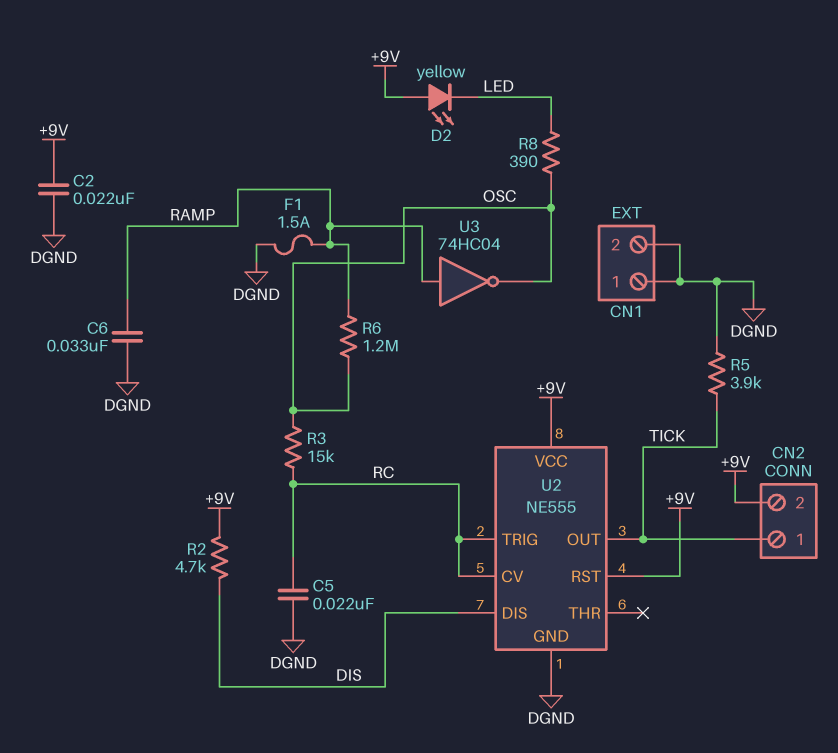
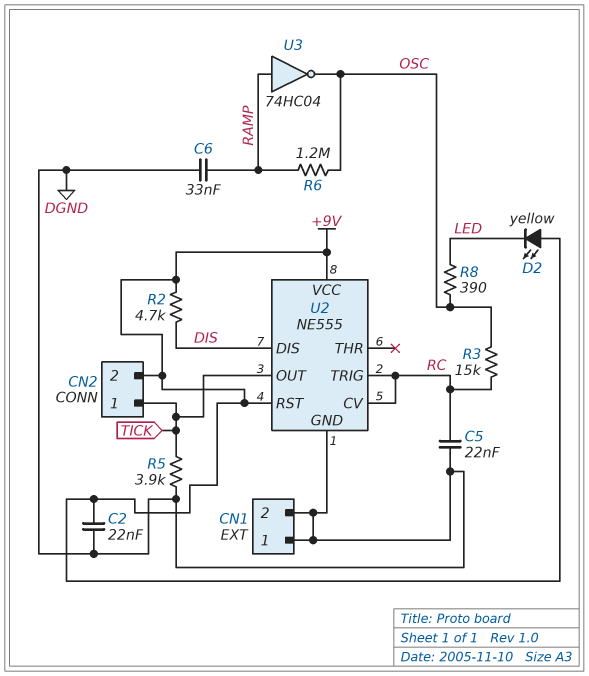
F1: 1.5A (DGND, RAMP) -> none

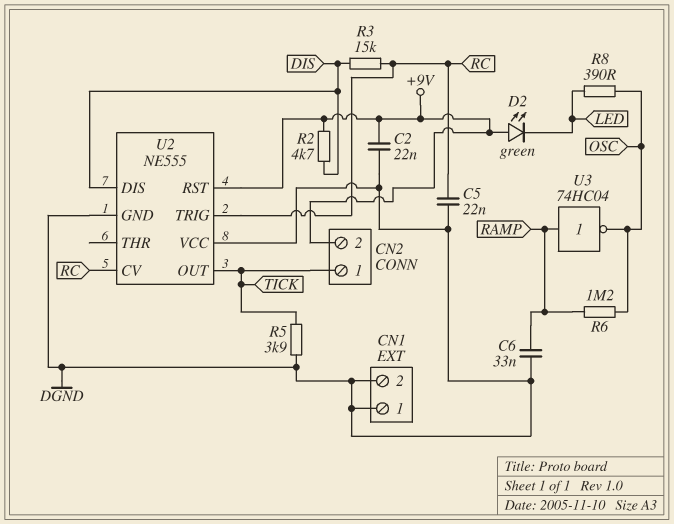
D2: LED yellow (A +9V, K LED) -> LED green (A +9V, K LED)
R3: 15k (OSC, RC) -> 15k (DIS, RC)
U2 pin VCC: +9V -> DGND

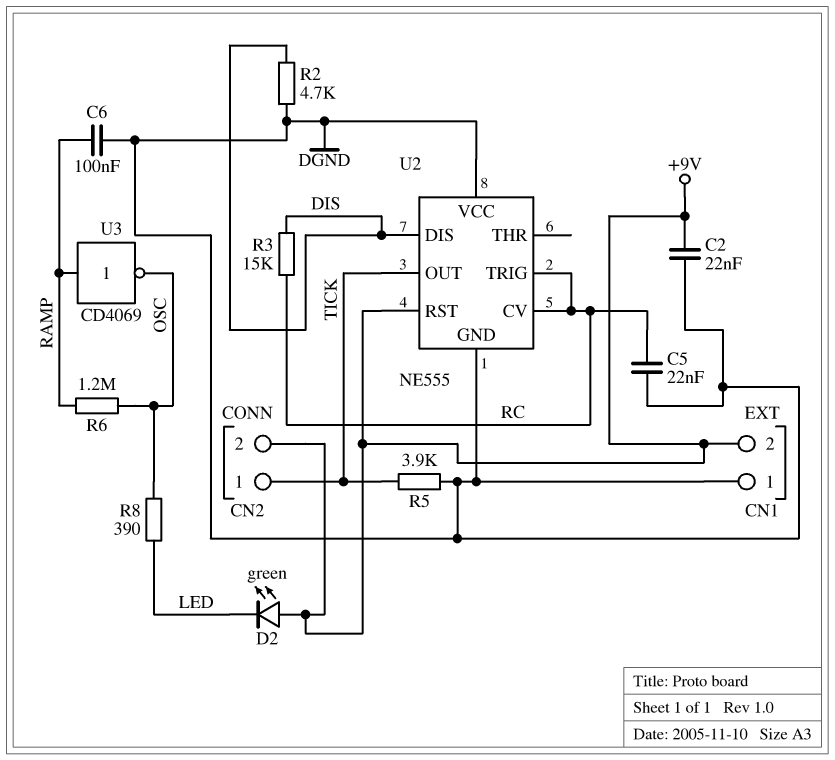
C6: 33nF (DGND, RAMP) -> 100nF (DGND, RAMP)
CN1 pin 2: DGND -> +9V
R2: 4.7k (+9V, DIS) -> 4.7k (DGND, DIS)
U3: NOT 74HC04 (in RAMP, out OSC) -> NOT CD4069 (in RAMP, out OSC)

